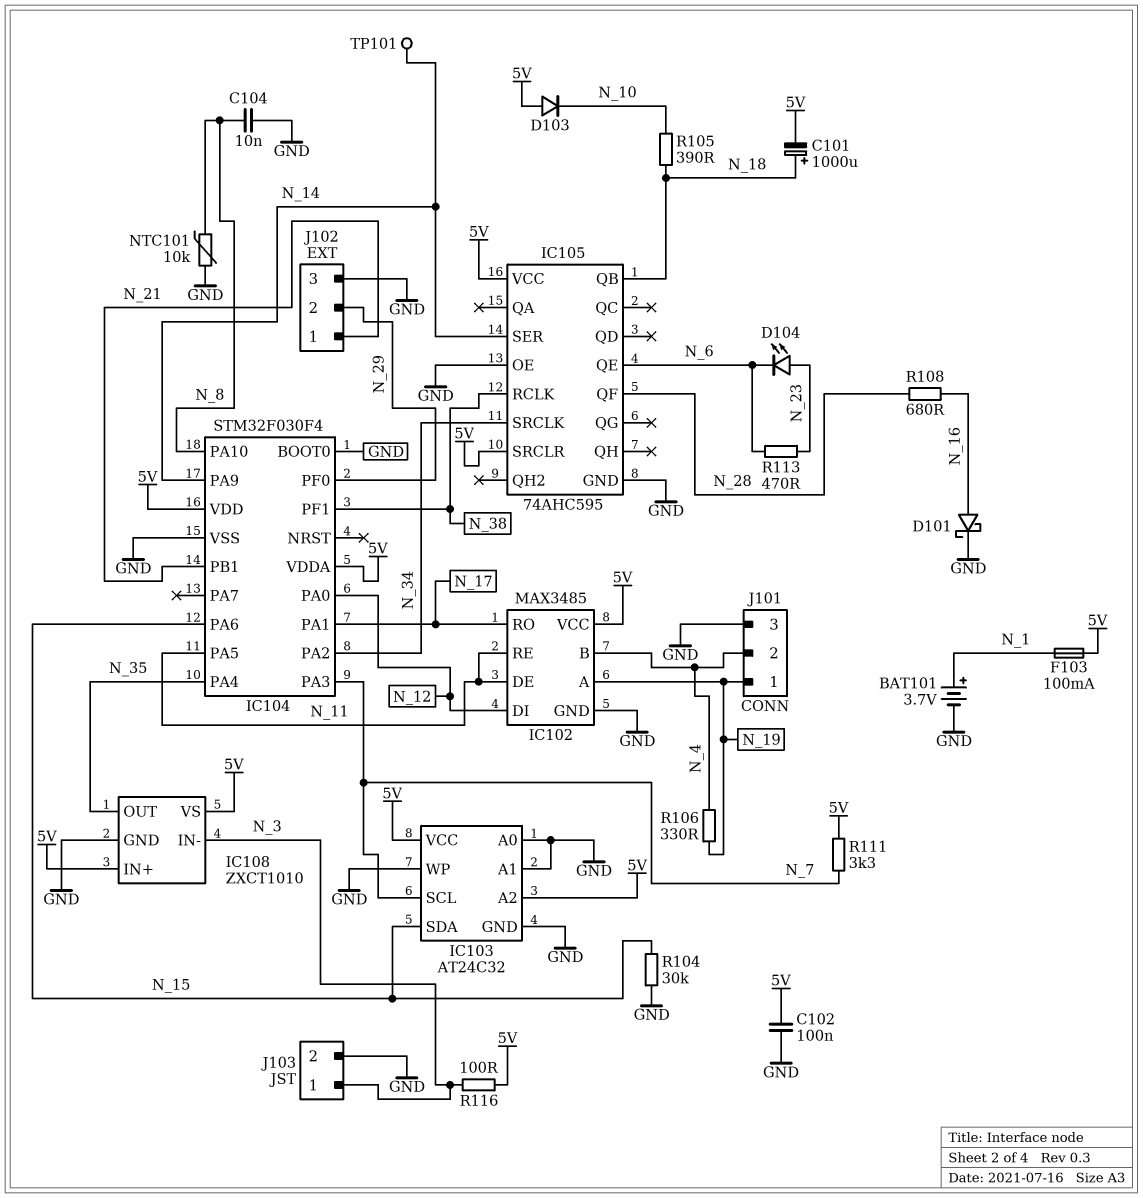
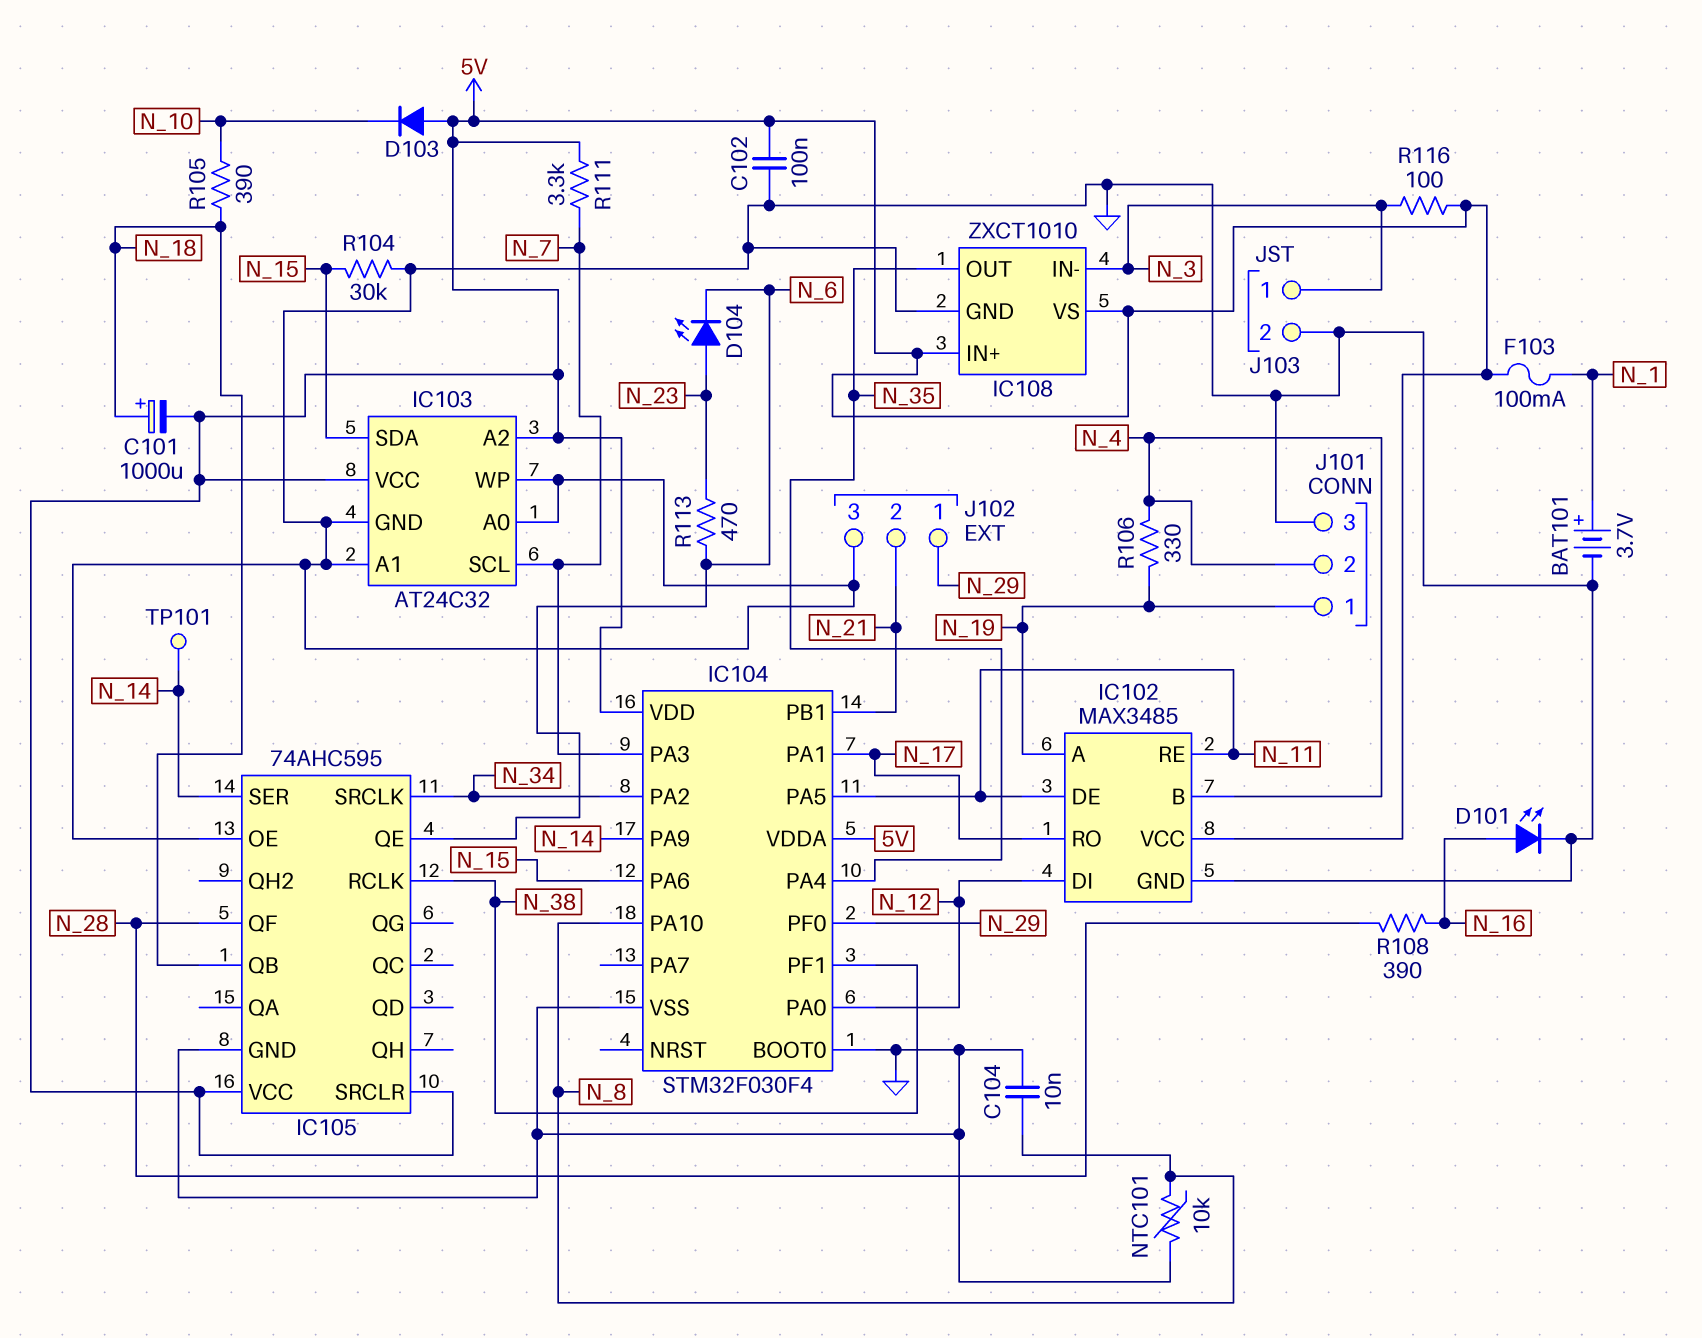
D101: schottky (A N_16, K GND) -> LED (A N_16, K GND)
J102 pin 1: N_21 -> N_29
J102 pin 2: N_29 -> N_21
R108: 680 (N_16, N_28) -> 390 (N_16, N_28)

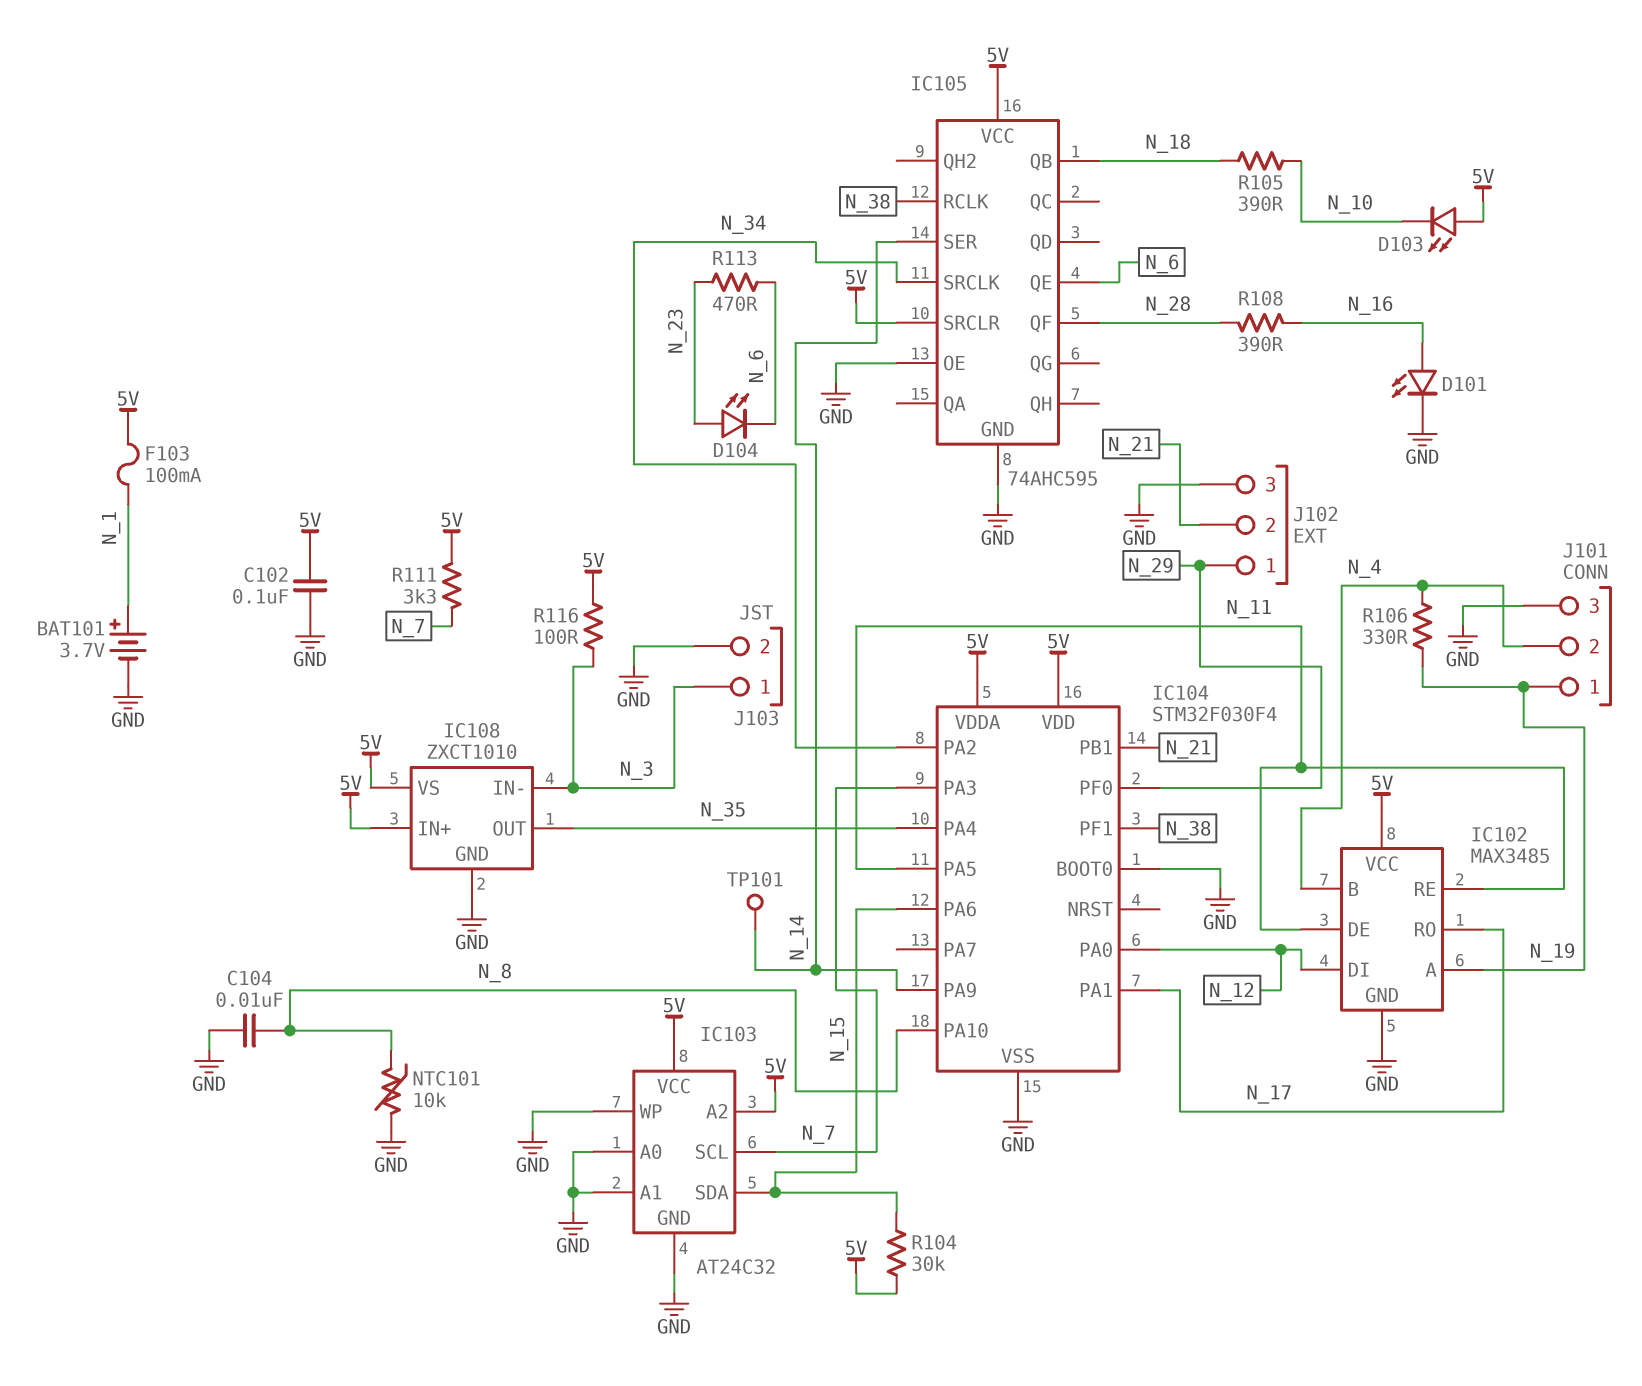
C101: 1000uF (plus N_18, minus 5V) -> none
D103: diode (A 5V, K N_10) -> LED (A 5V, K N_10)
R104: 30k (GND, N_15) -> 30k (5V, N_15)

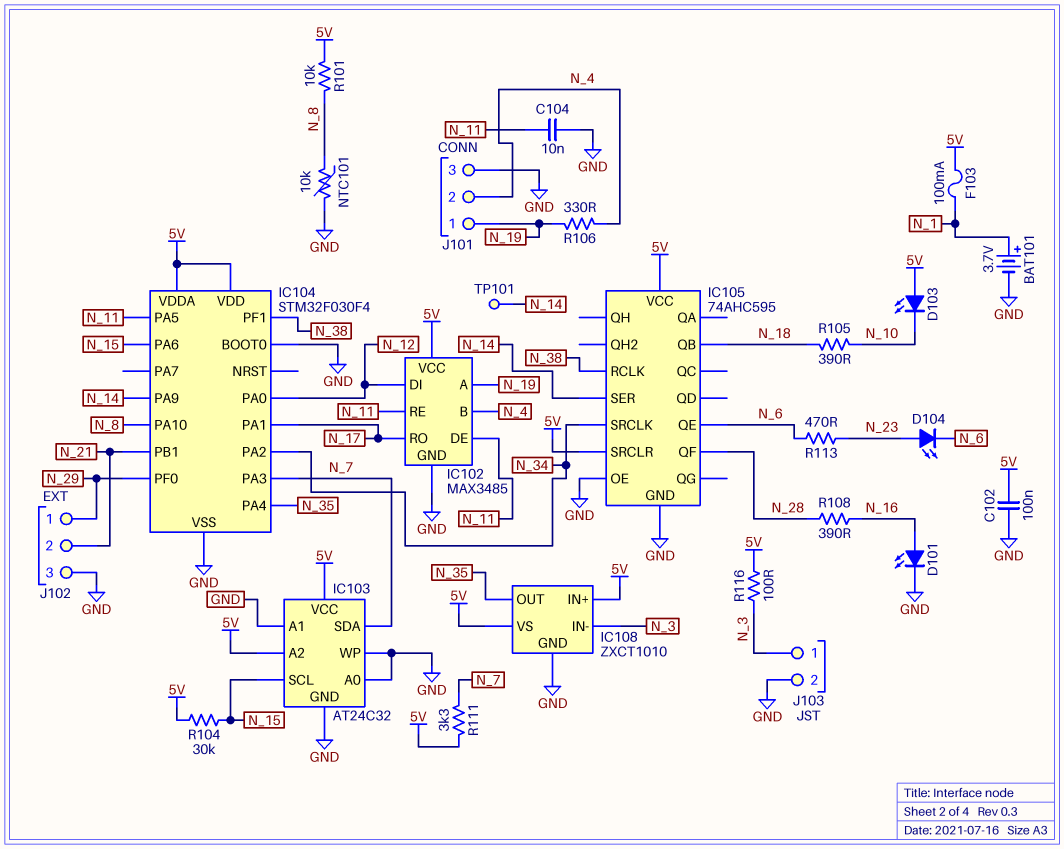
C104: 10nF (GND, N_8) -> 10nF (GND, N_11)
IC103 pin SCL: N_7 -> N_15
IC103 pin SDA: N_15 -> N_7
R101: none -> 10k (5V, N_8)

